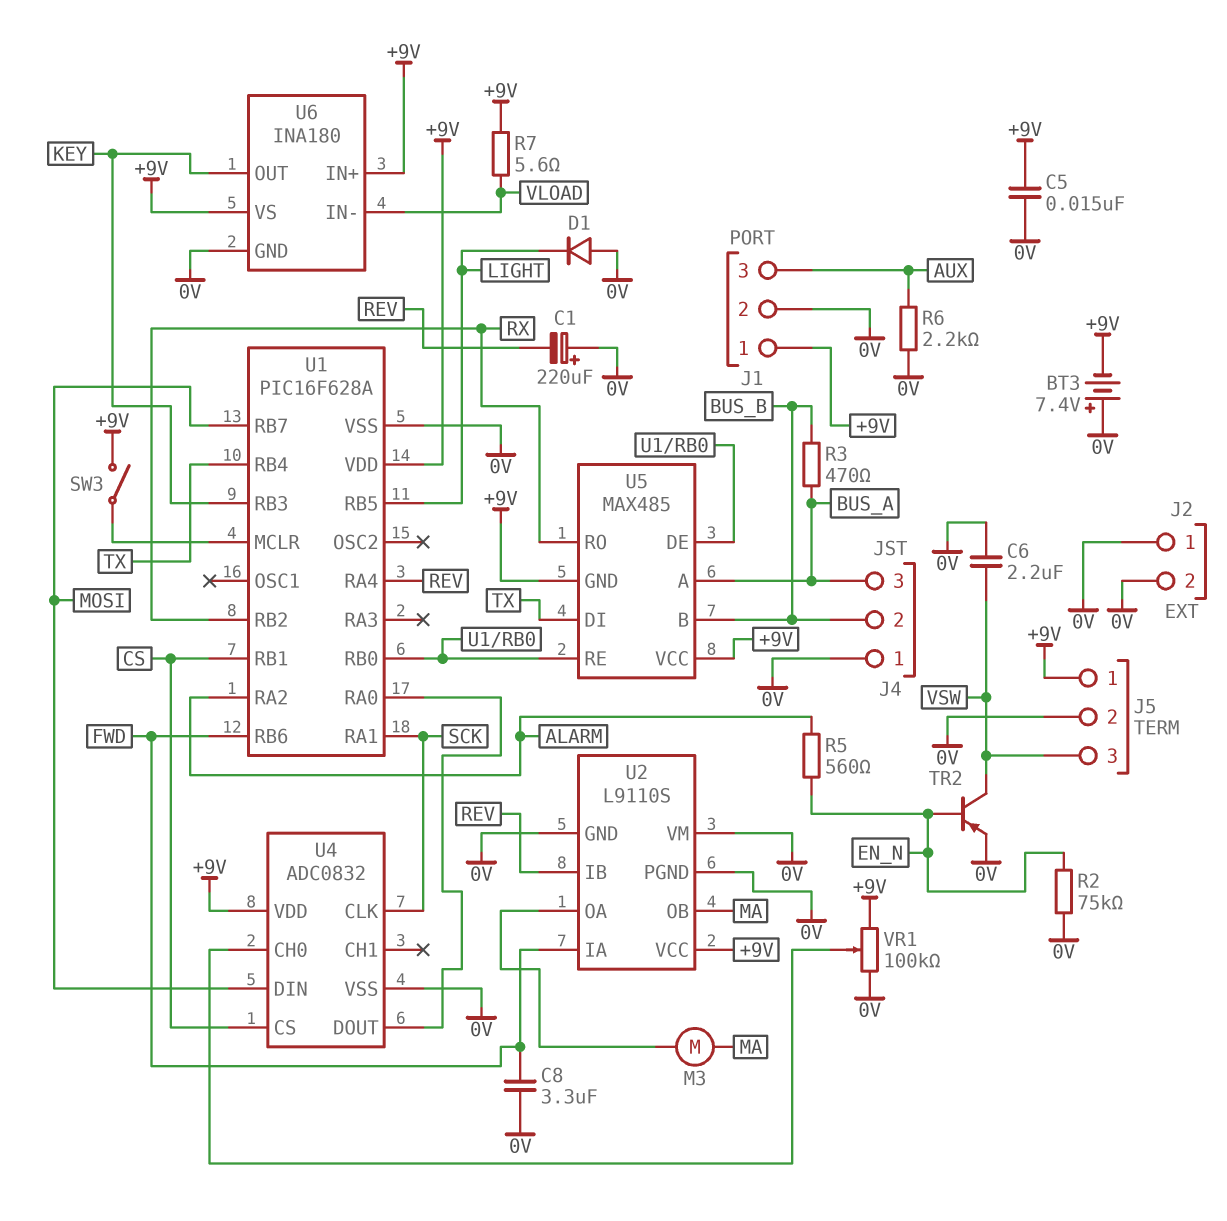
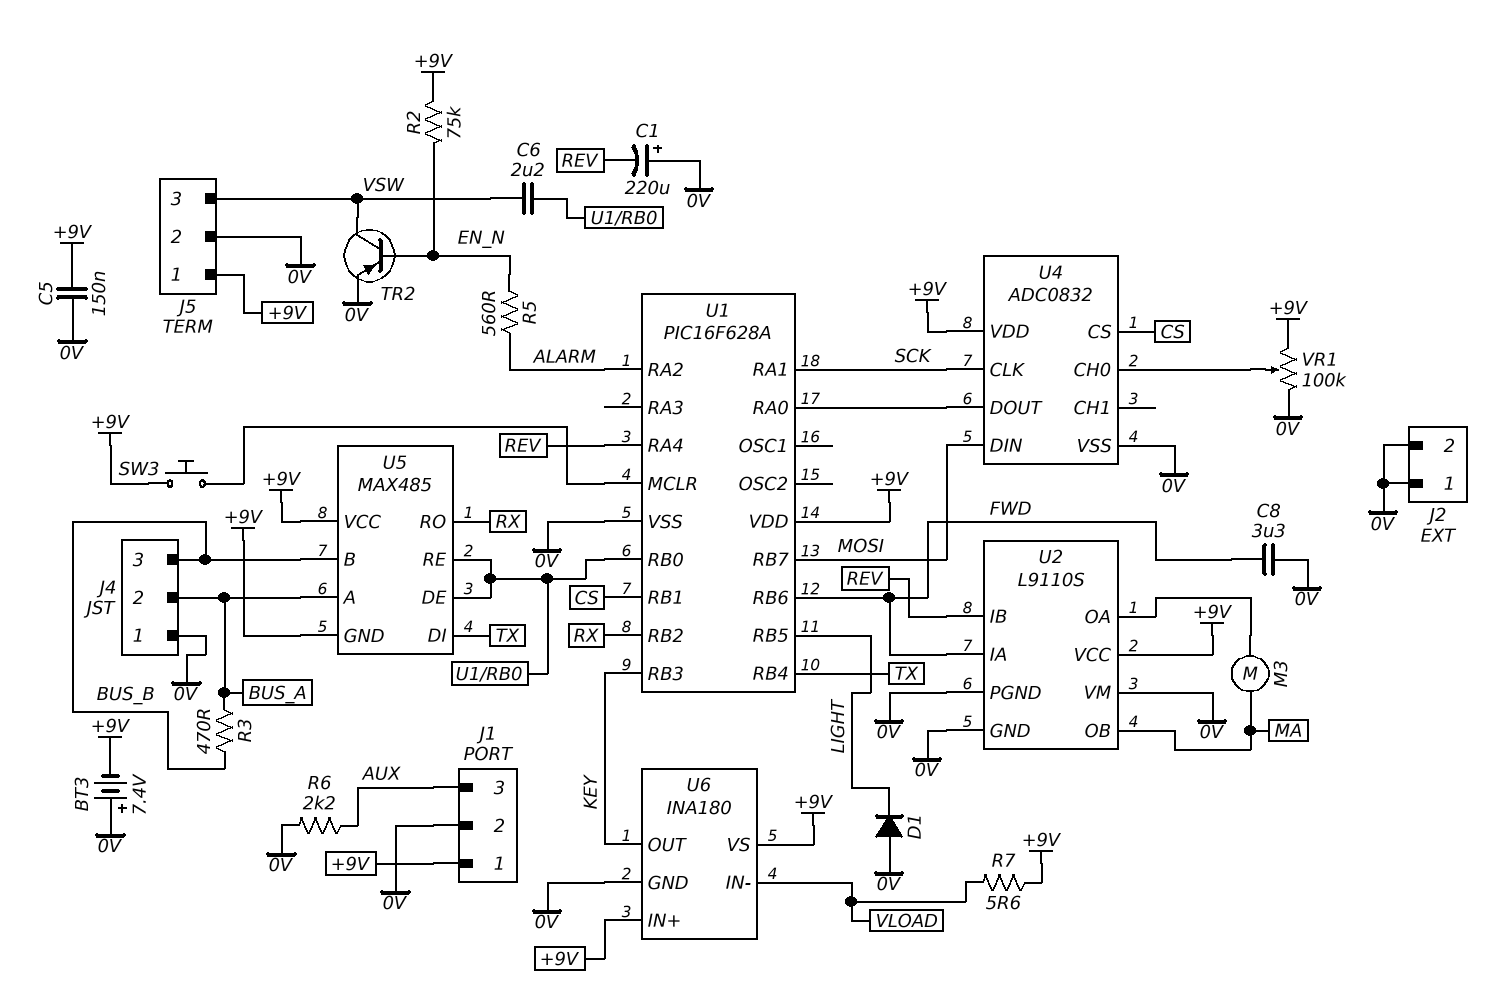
C5: 15nF (+9V, 0V) -> 150nF (+9V, 0V)
C6: 2.2uF (0V, VSW) -> 2.2uF (U1/RB0, VSW)
J4 pin 2: BUS_B -> BUS_A
J4 pin 3: BUS_A -> BUS_B
R2: 75k (0V, EN_N) -> 75k (+9V, EN_N)
SW3: switch (+9V, U1/MCLR) -> button (+9V, U1/MCLR)

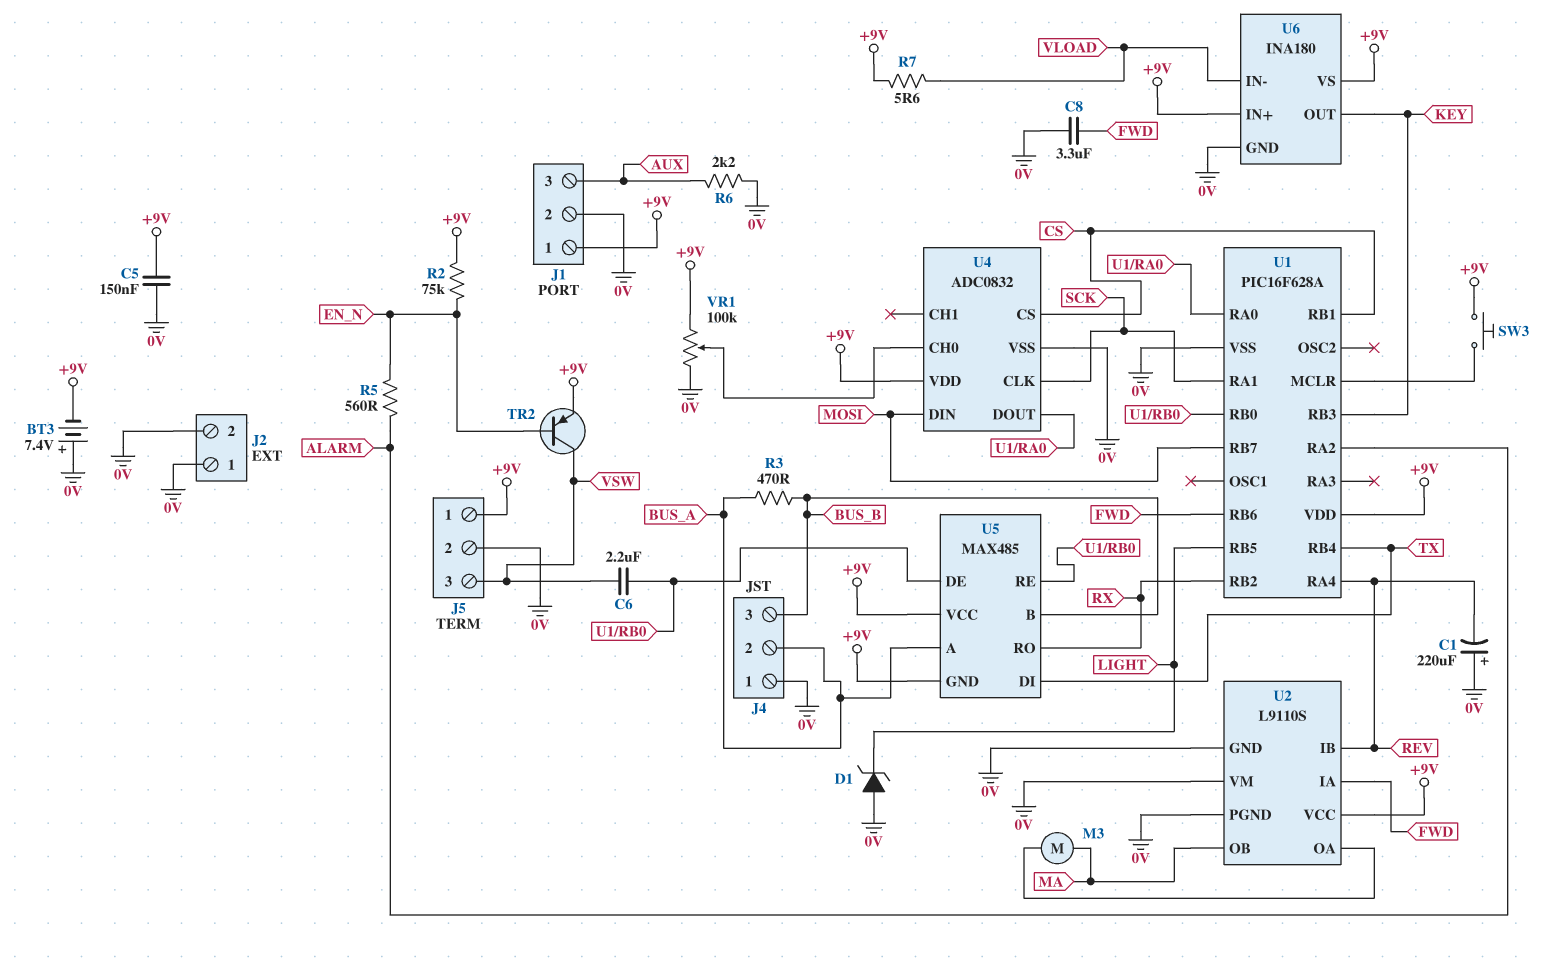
D1: diode (A 0V, K LIGHT) -> zener (A 0V, K LIGHT)
TR2: PNP (B EN_N, C VSW, E 0V) -> PNP (B EN_N, C VSW, E +9V)

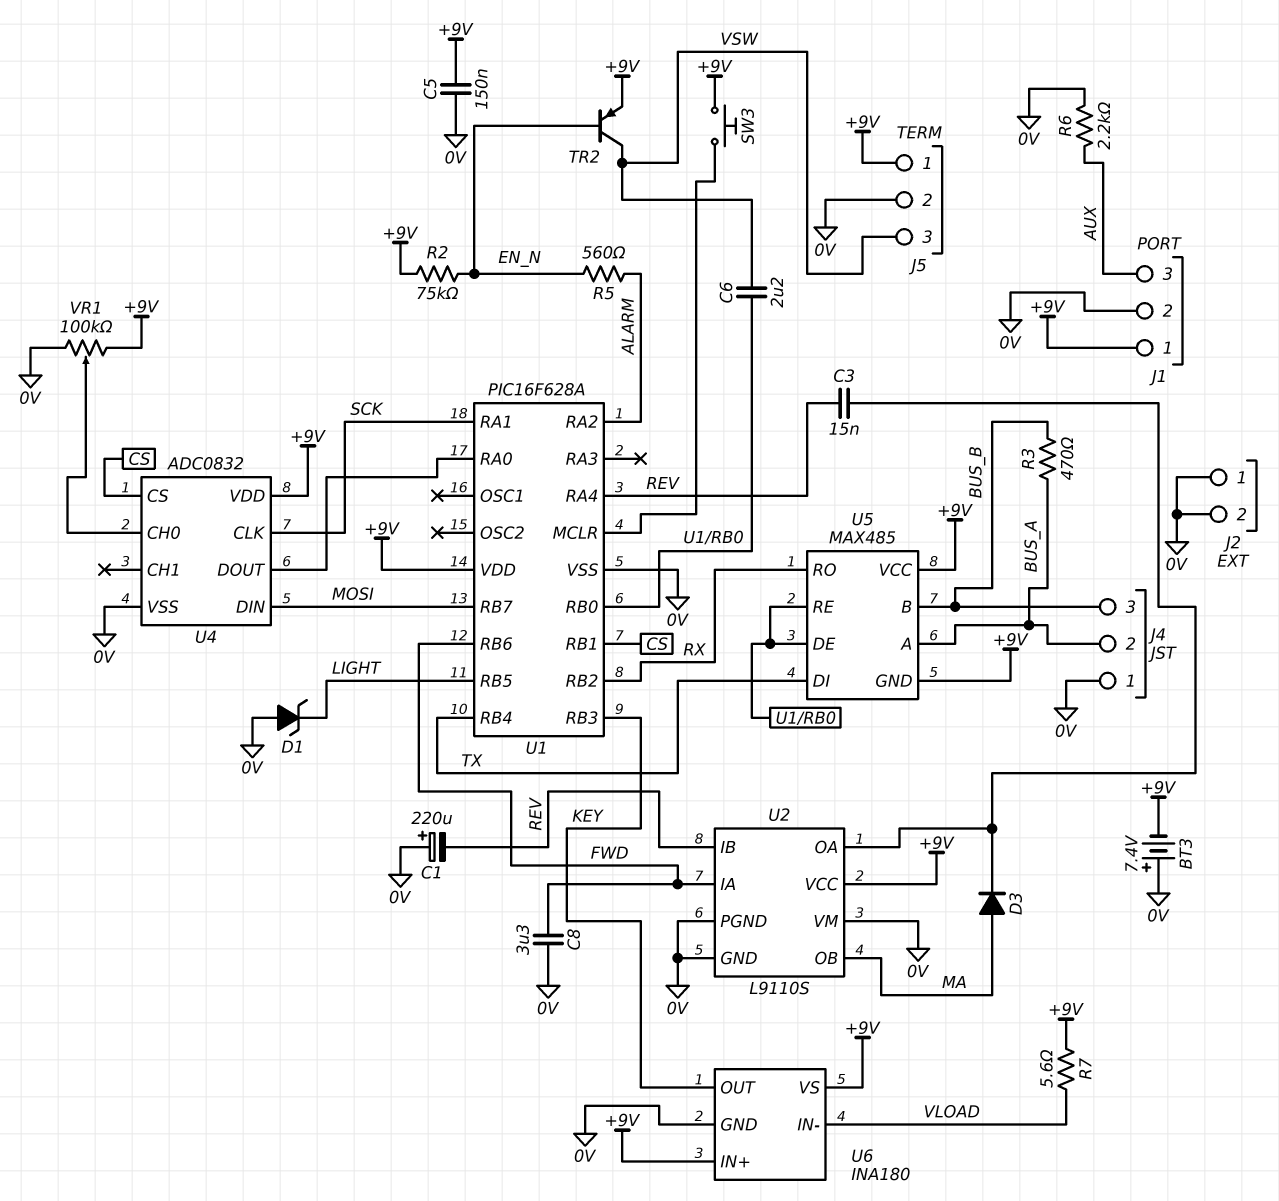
C3: none -> 15nF (REV, U2/OA)
D3: none -> diode (A MA, K U2/OA)
M3: motor (MA, U2/OA) -> none

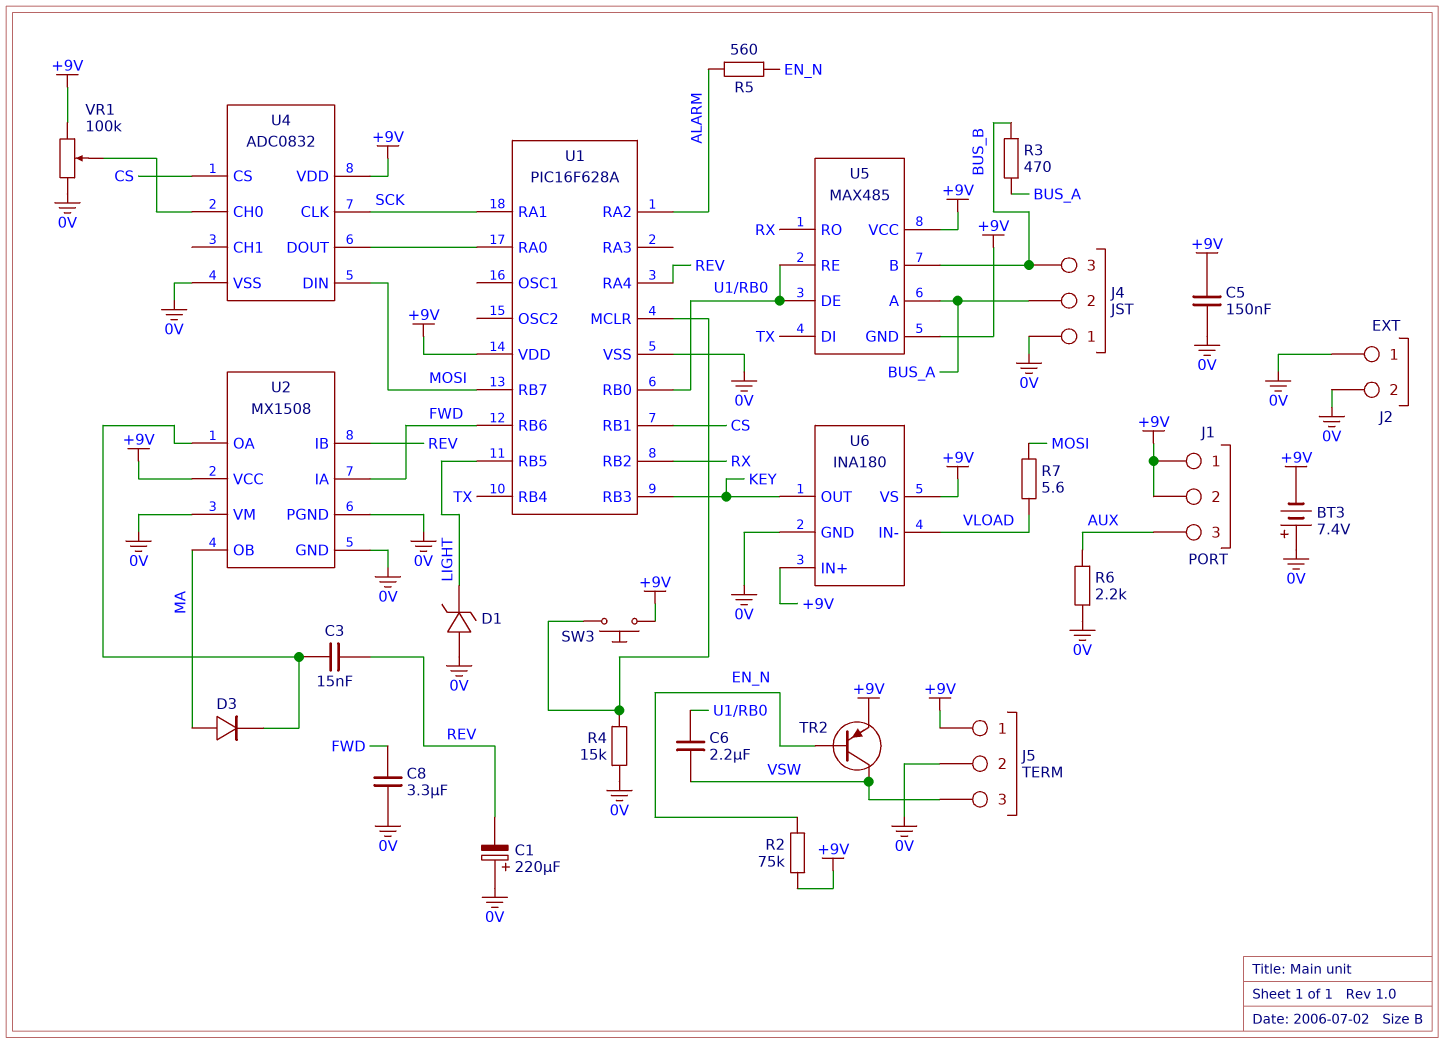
J1 pin 2: 0V -> +9V
R4: none -> 15k (0V, U1/MCLR)
R7: 5.6 (+9V, VLOAD) -> 5.6 (MOSI, VLOAD)
U2: L9110S -> MX1508

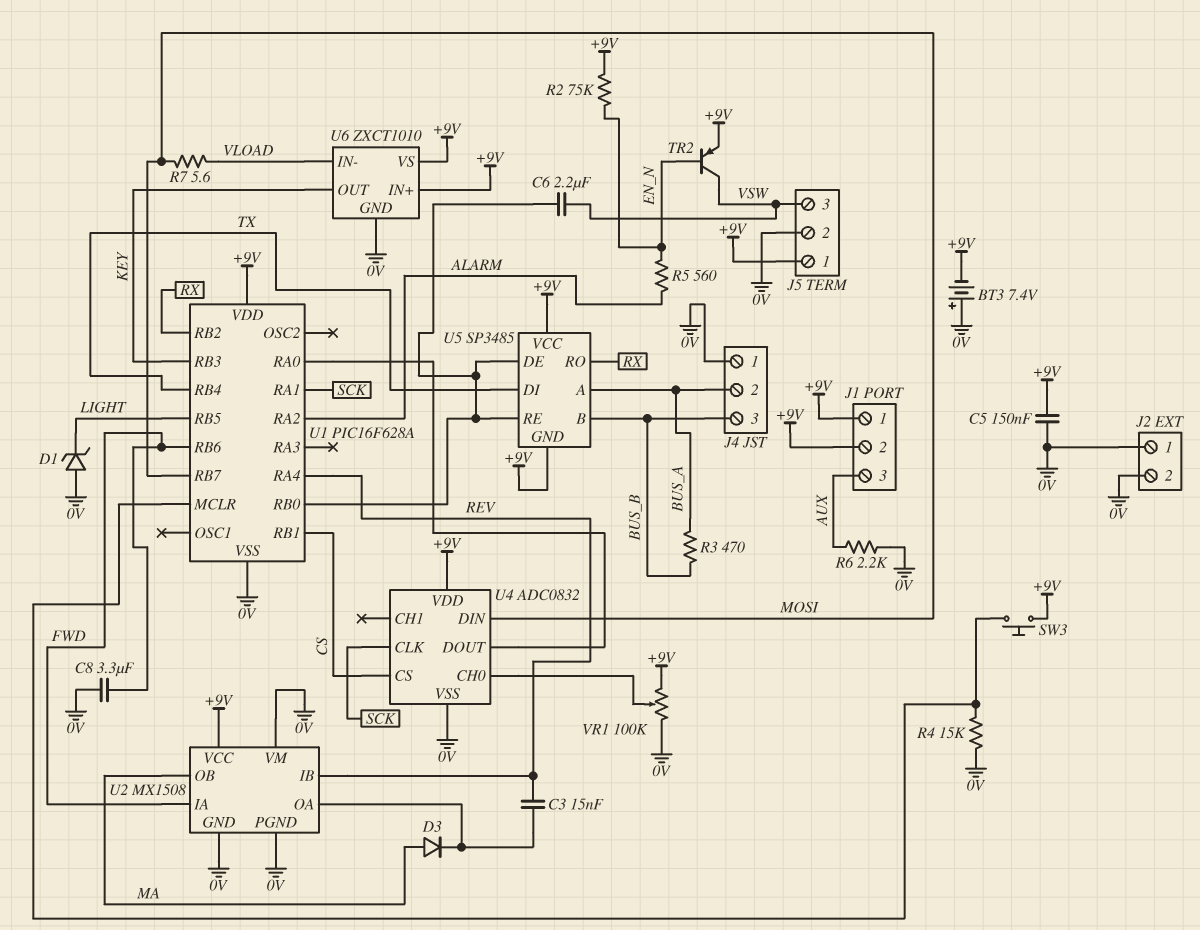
C1: 220uF (plus 0V, minus REV) -> none
U5: MAX485 -> SP3485
U6: INA180 -> ZXCT1010

